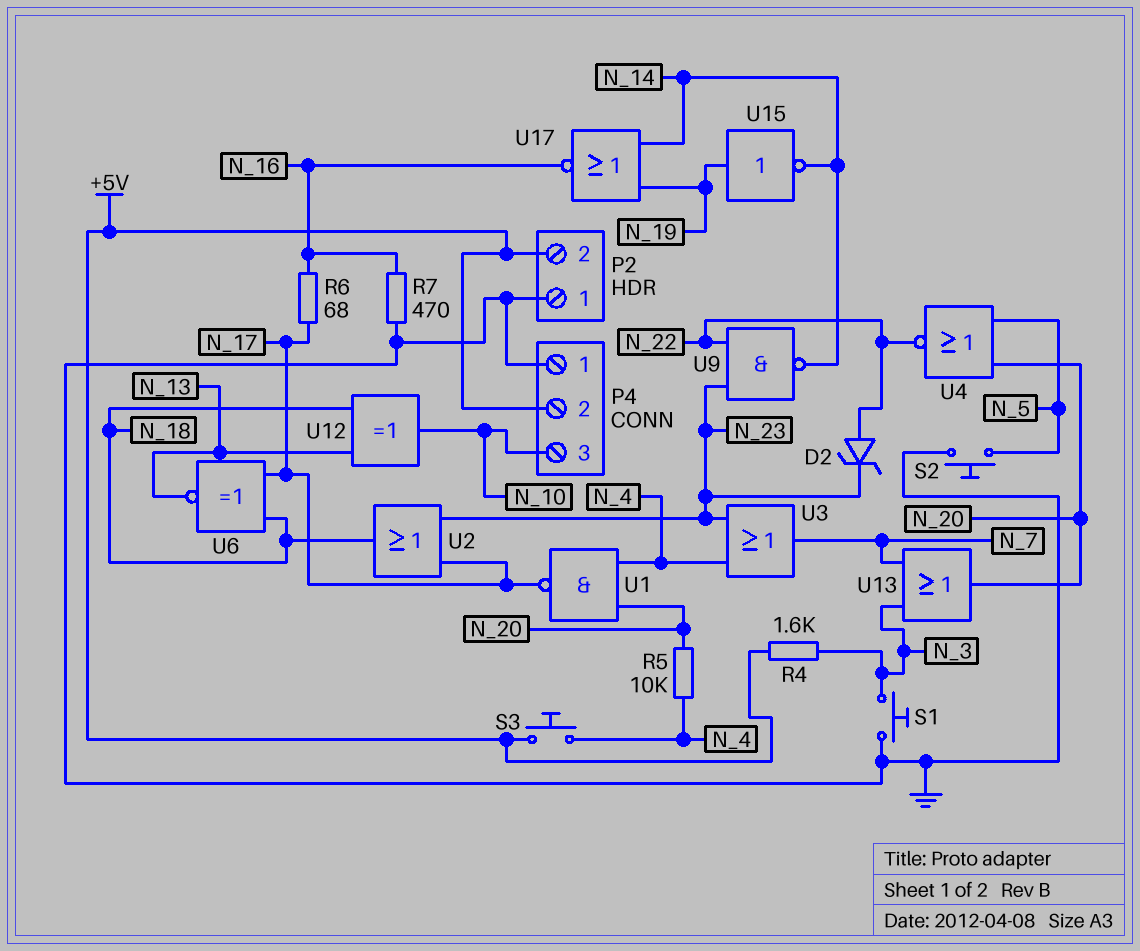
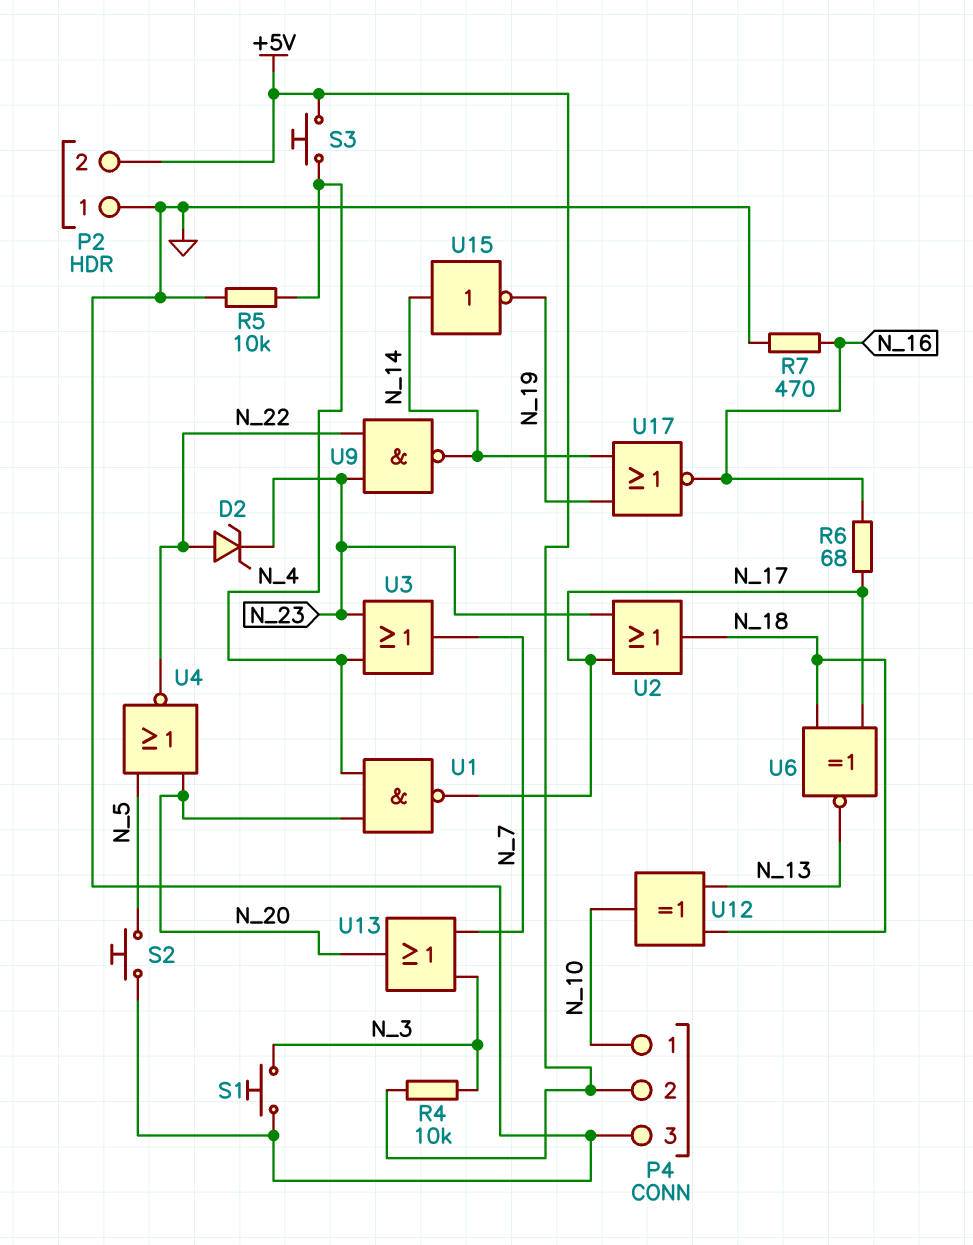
P4 pin 1: GND -> N_10
P4 pin 3: N_10 -> GND
R4: 1.6k (+5V, N_3) -> 10k (+5V, N_3)
R5: 10k (N_4, N_20) -> 10k (GND, N_4)
U15: NOT (in N_19, out N_14) -> NOT (in N_14, out N_19)

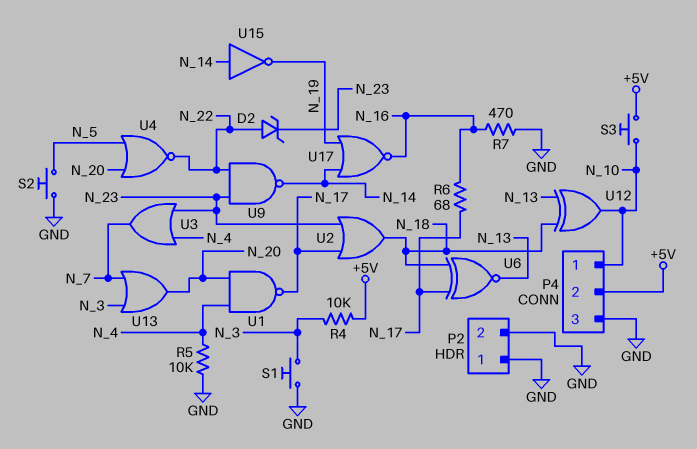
P2 pin 2: +5V -> GND
S3: button (+5V, N_4) -> button (+5V, N_10)

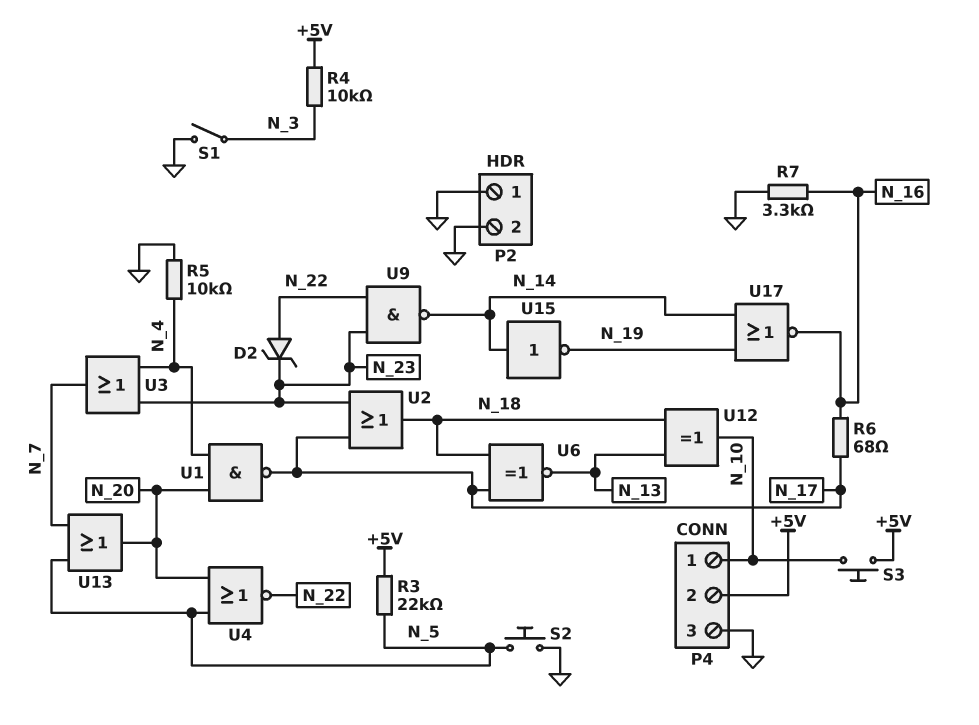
R3: none -> 22k (+5V, N_5)
R7: 470 (GND, N_16) -> 3.3k (GND, N_16)
S1: button (GND, N_3) -> switch (GND, N_3)
U13: OR (in N_3, in N_7, out N_20) -> OR (in N_5, in N_7, out N_20)

